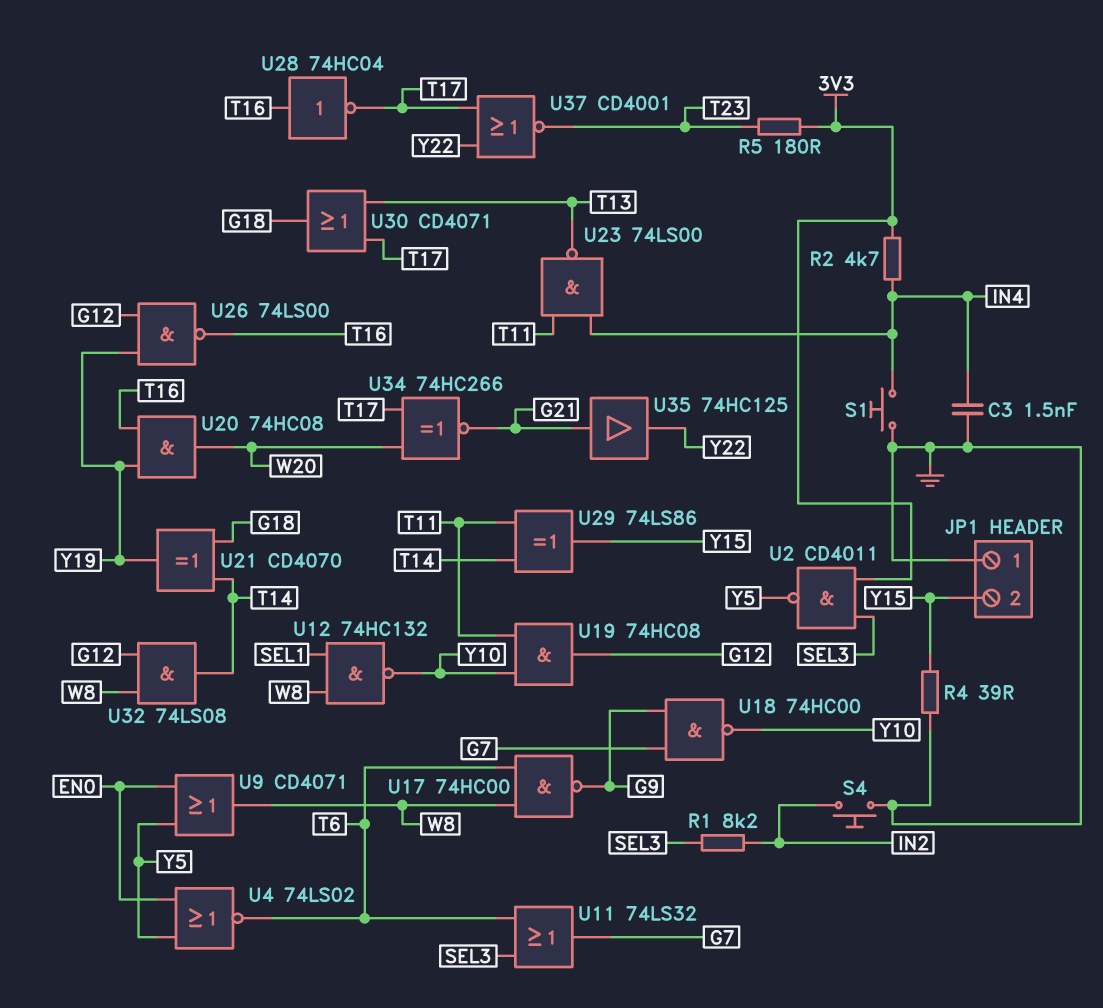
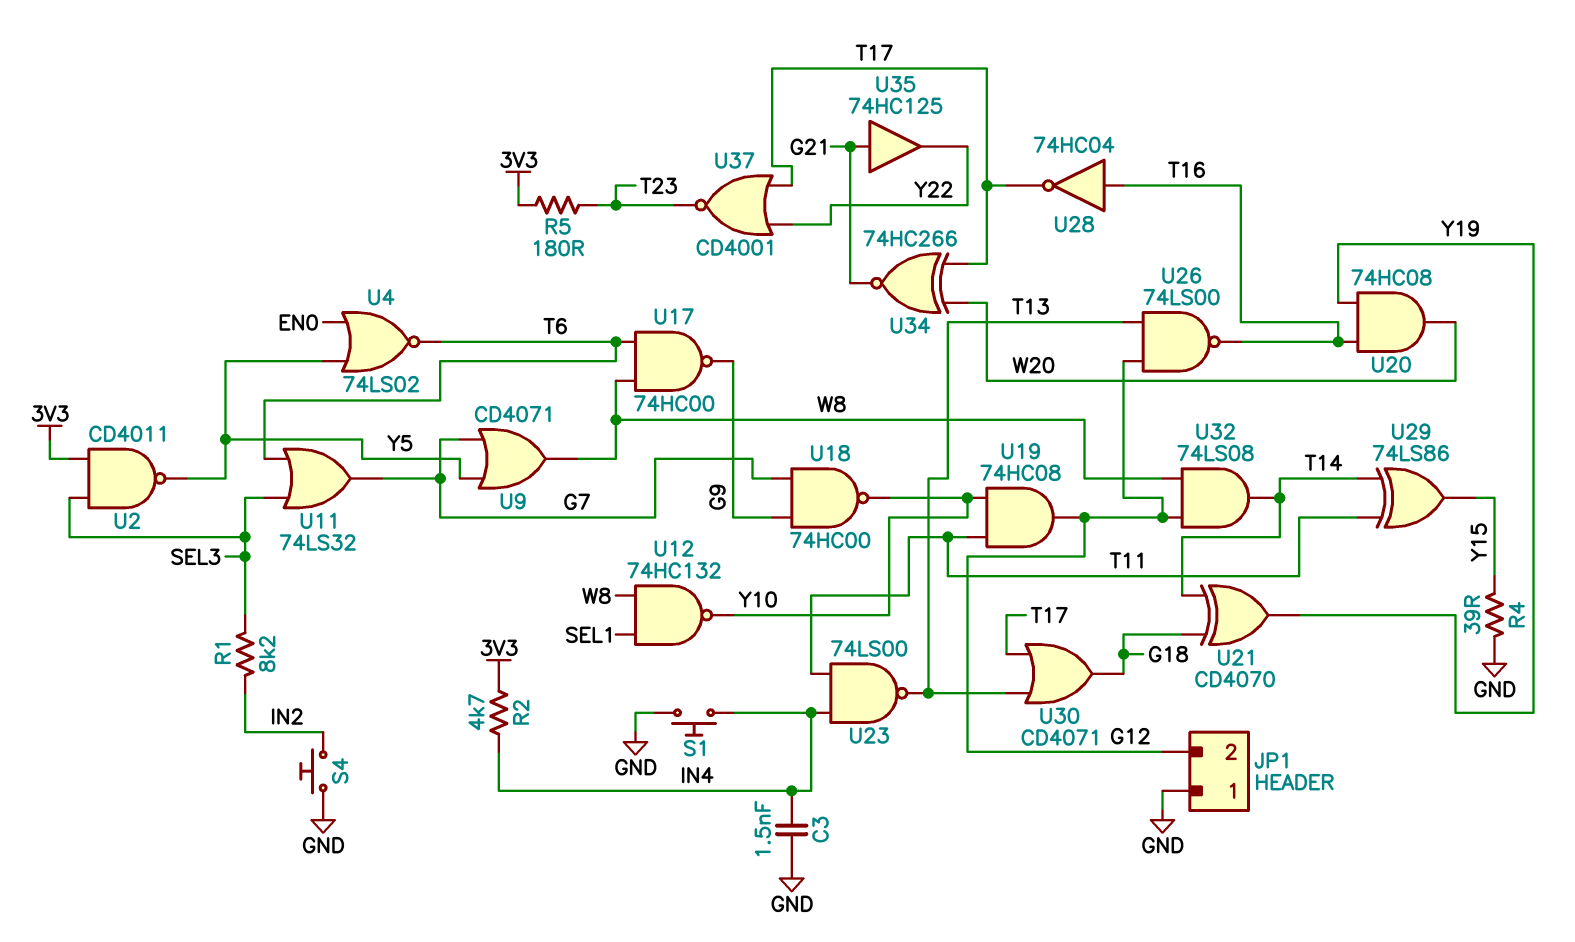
JP1 pin 2: Y15 -> G12
U9: OR CD4071 (in EN0, in Y5, out W8) -> OR CD4071 (in G7, in Y5, out W8)
U26: NAND 74LS00 (in G12, in Y19, out T16) -> NAND 74LS00 (in G12, in T13, out T16)

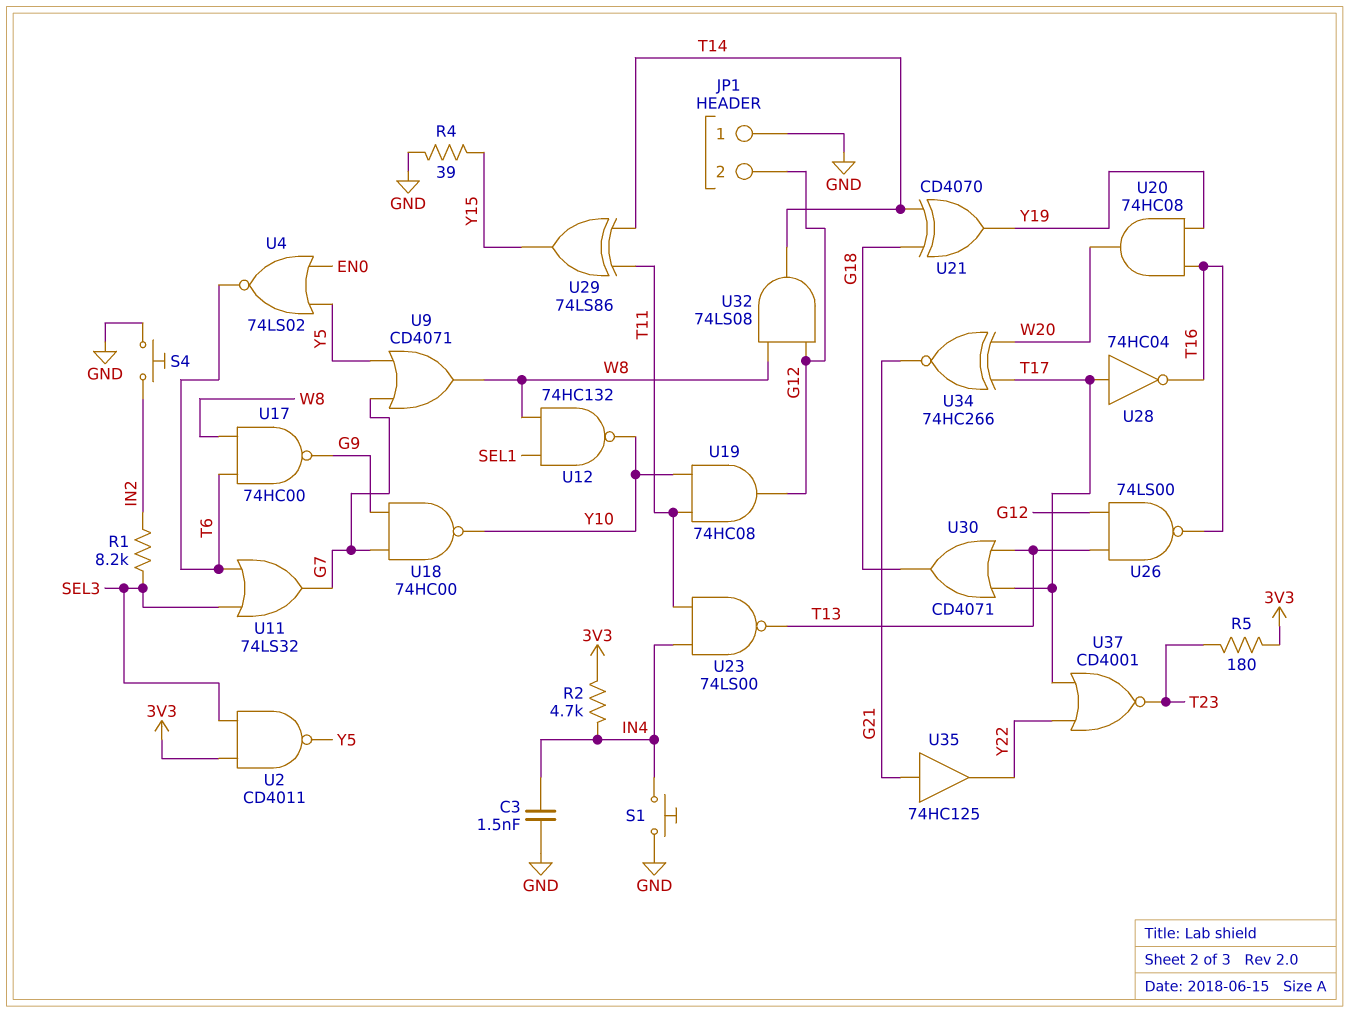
U28: NOT 74HC04 (in T16, out T17) -> NOT 74HC04 (in T17, out T16)

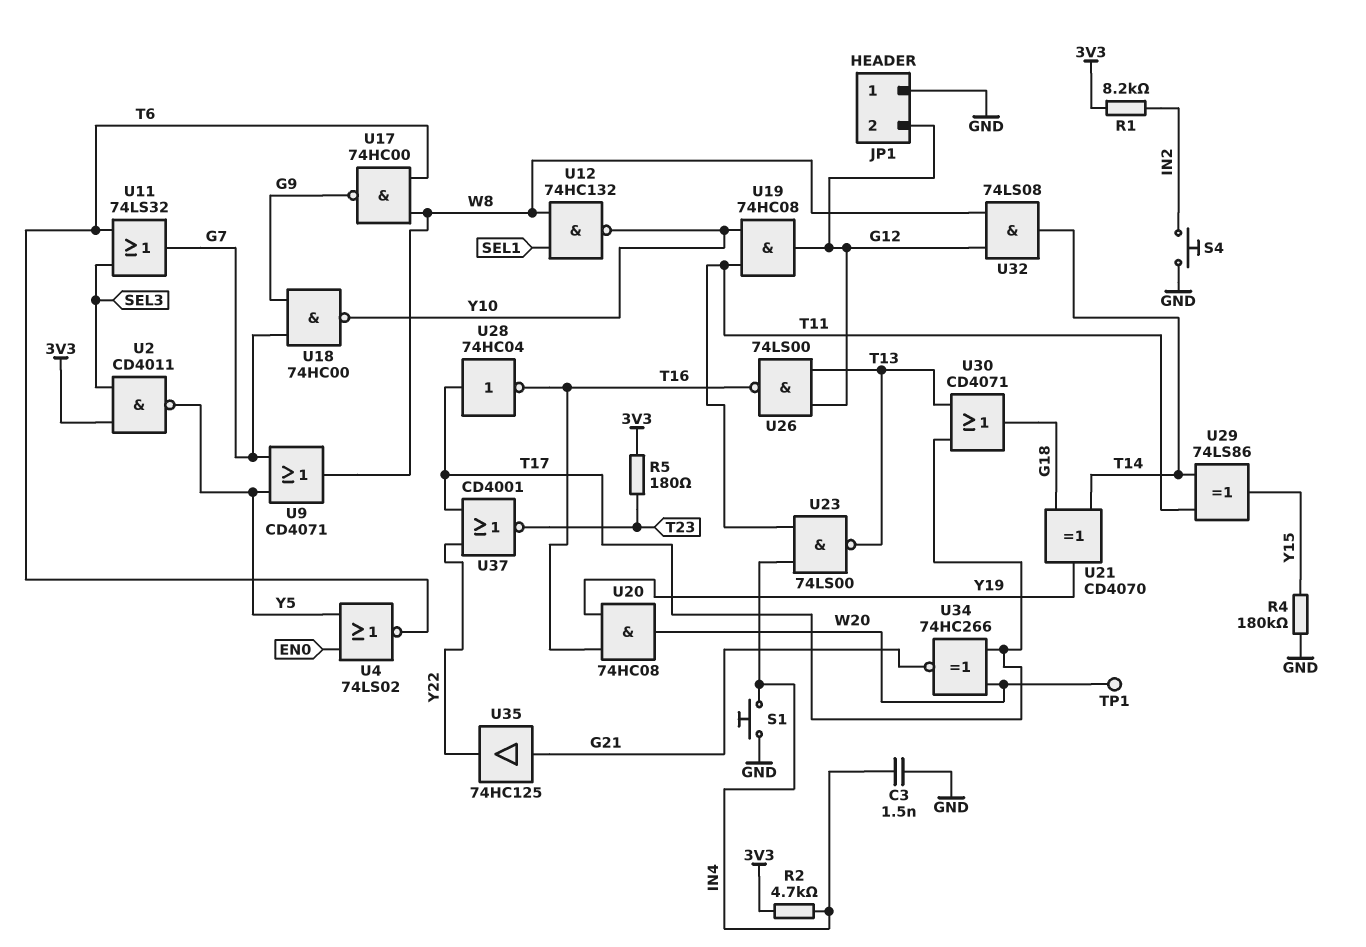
R1: 8.2k (IN2, SEL3) -> 8.2k (3V3, IN2)
R4: 39 (GND, Y15) -> 180k (GND, Y15)
TP1: none -> test point (W20)

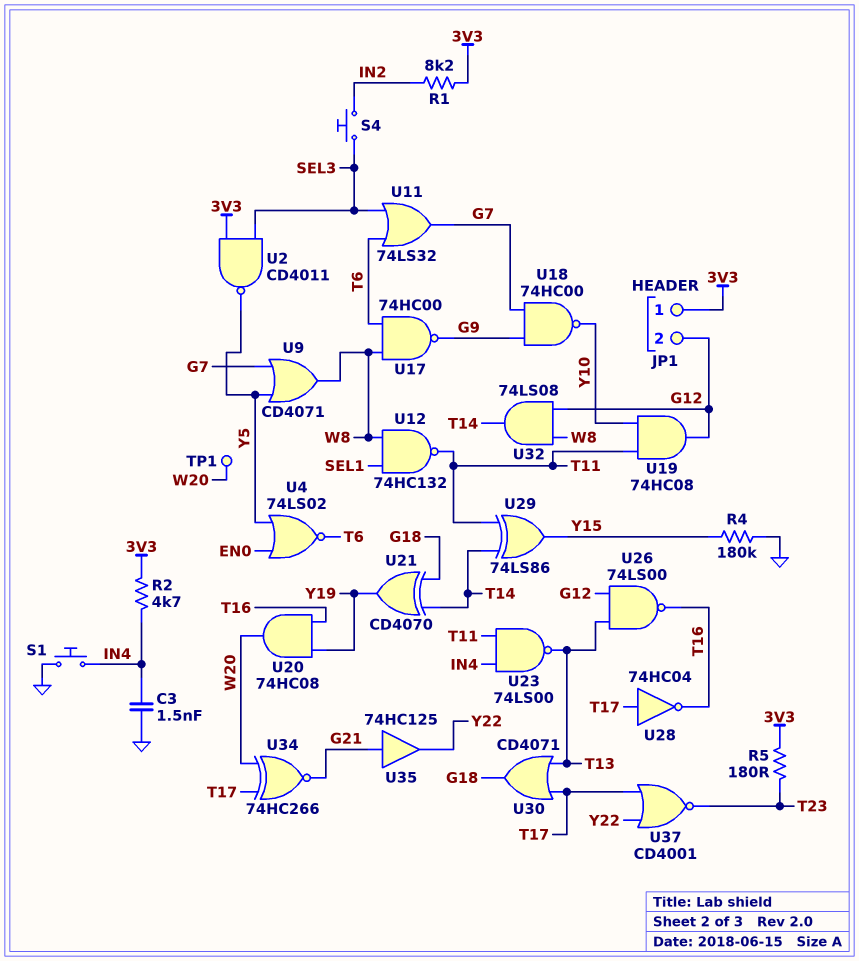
JP1 pin 1: GND -> 3V3
S4: button (GND, IN2) -> button (IN2, SEL3)
U12: NAND 74HC132 (in SEL1, in W8, out Y10) -> NAND 74HC132 (in SEL1, in W8, out T11)

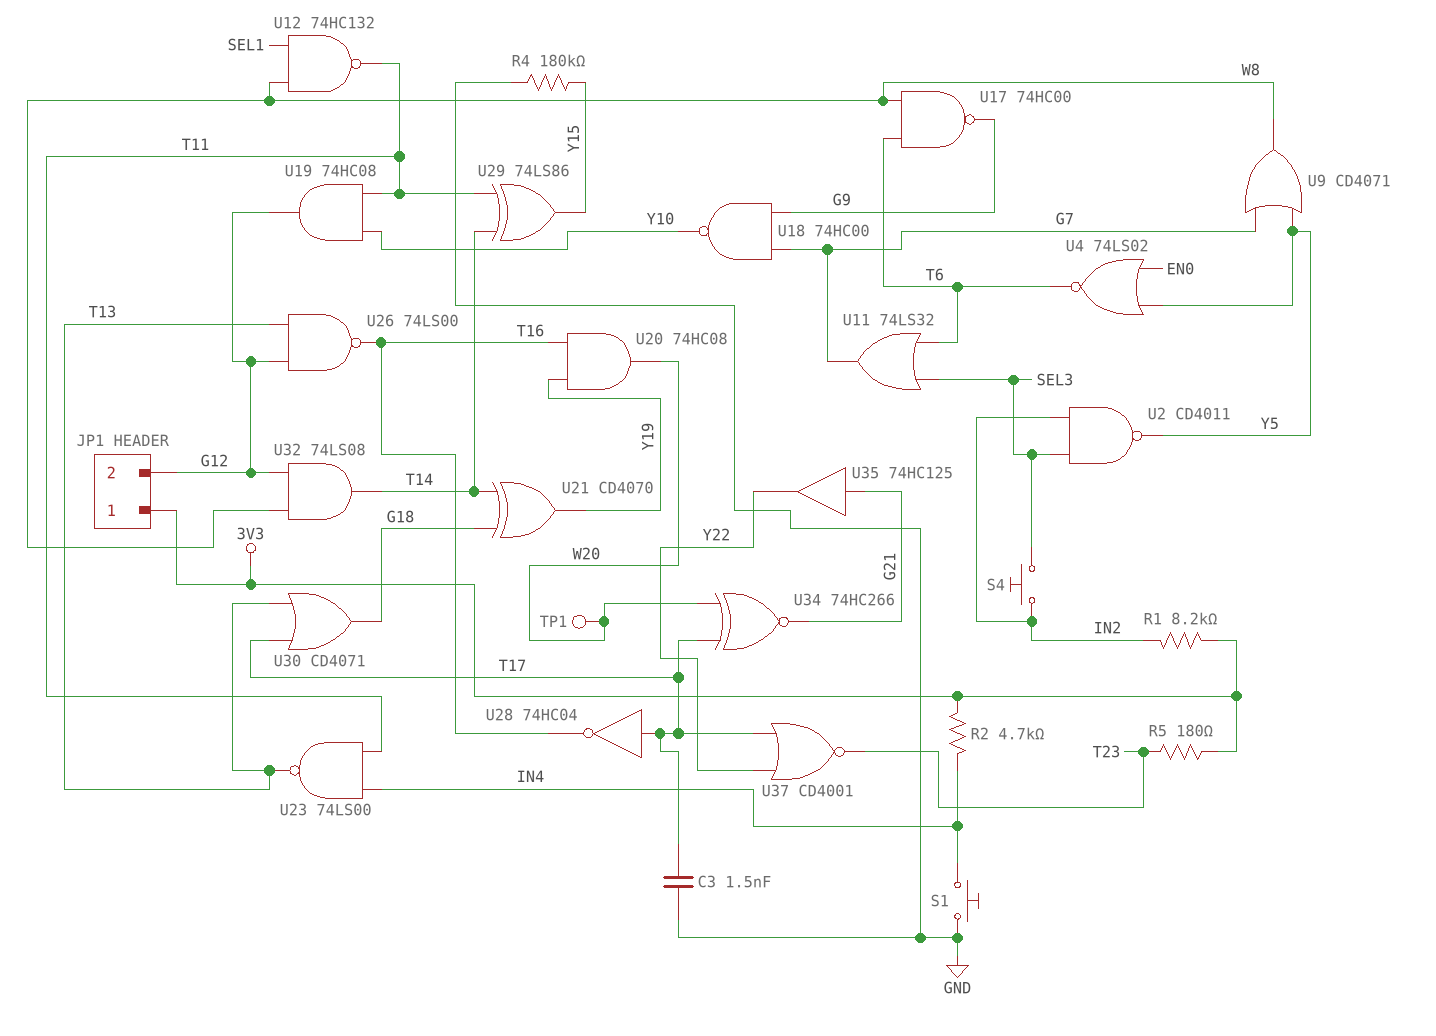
C3: 1.5nF (GND, IN4) -> 1.5nF (GND, T17)
U2: NAND CD4011 (in 3V3, in SEL3, out Y5) -> NAND CD4011 (in IN2, in SEL3, out Y5)

